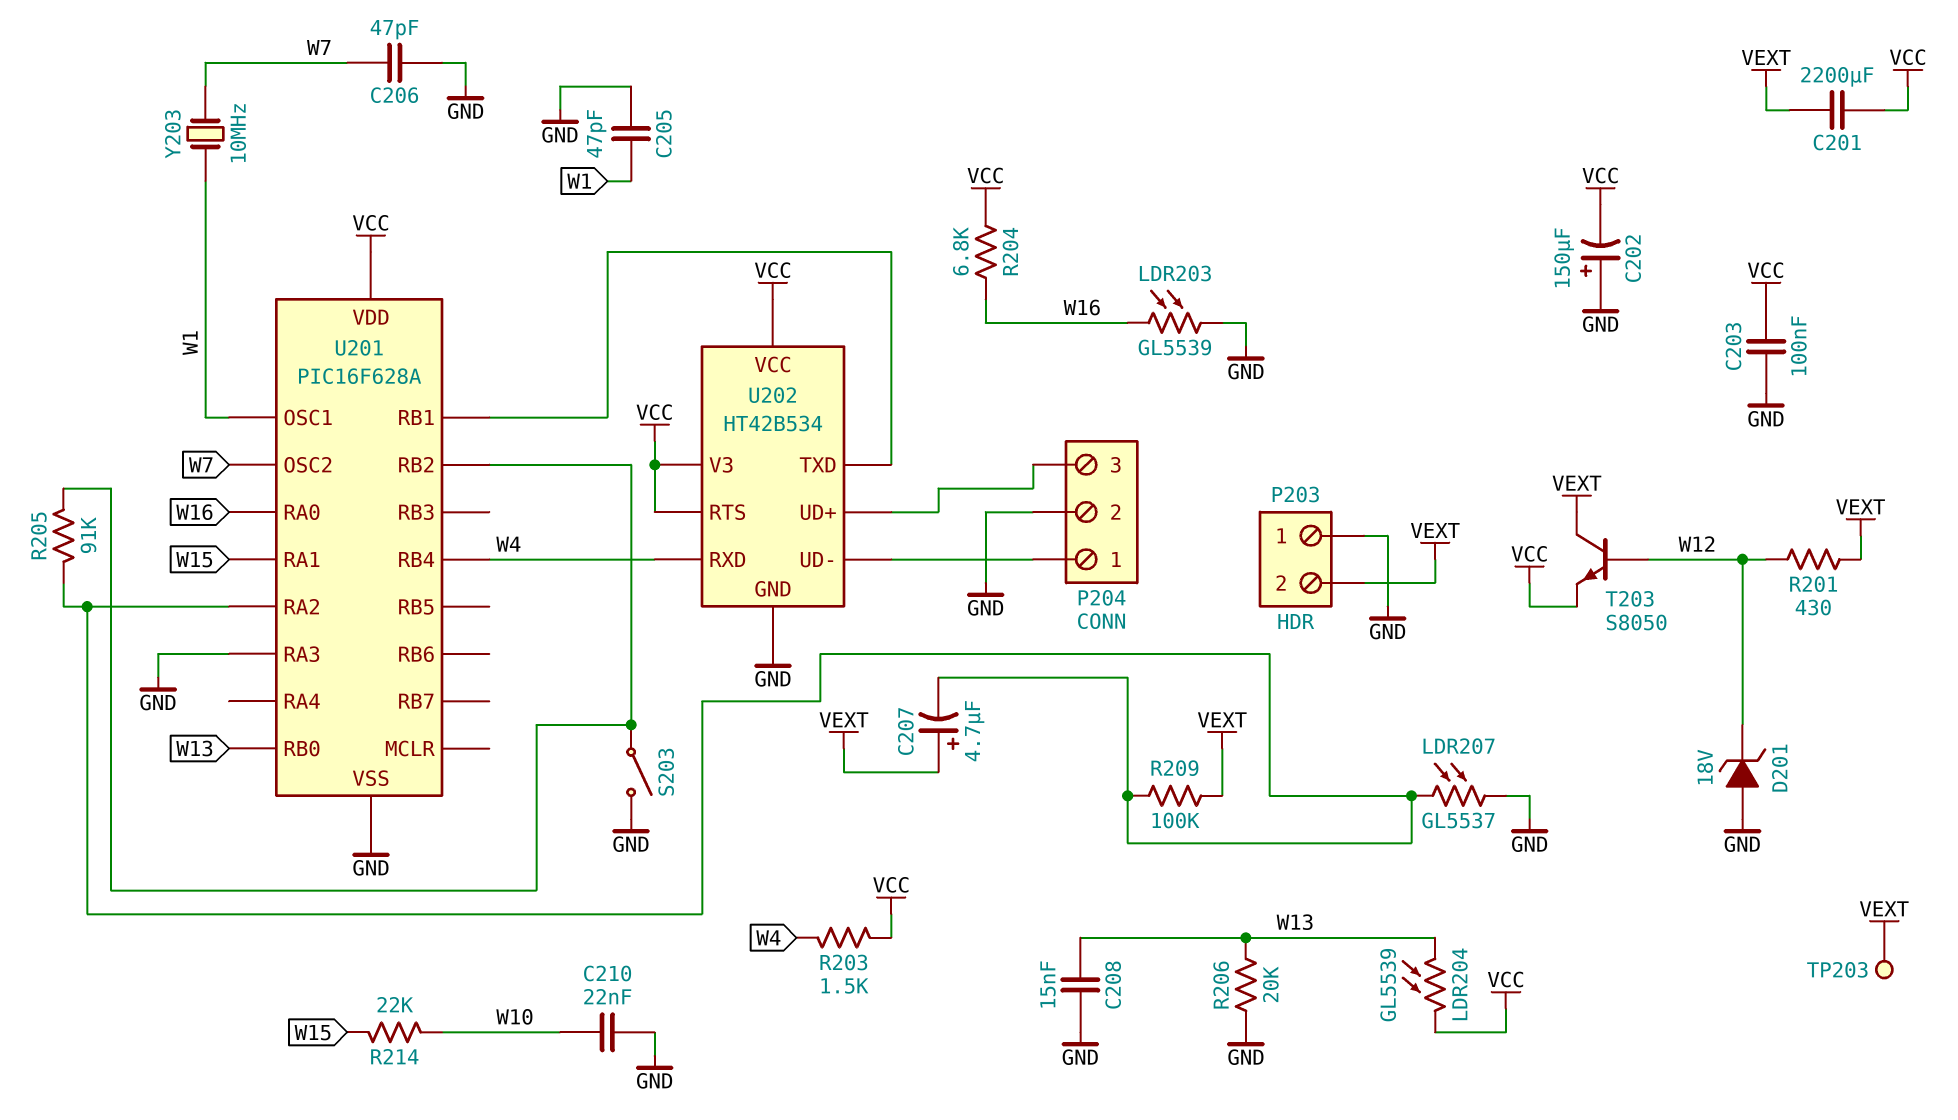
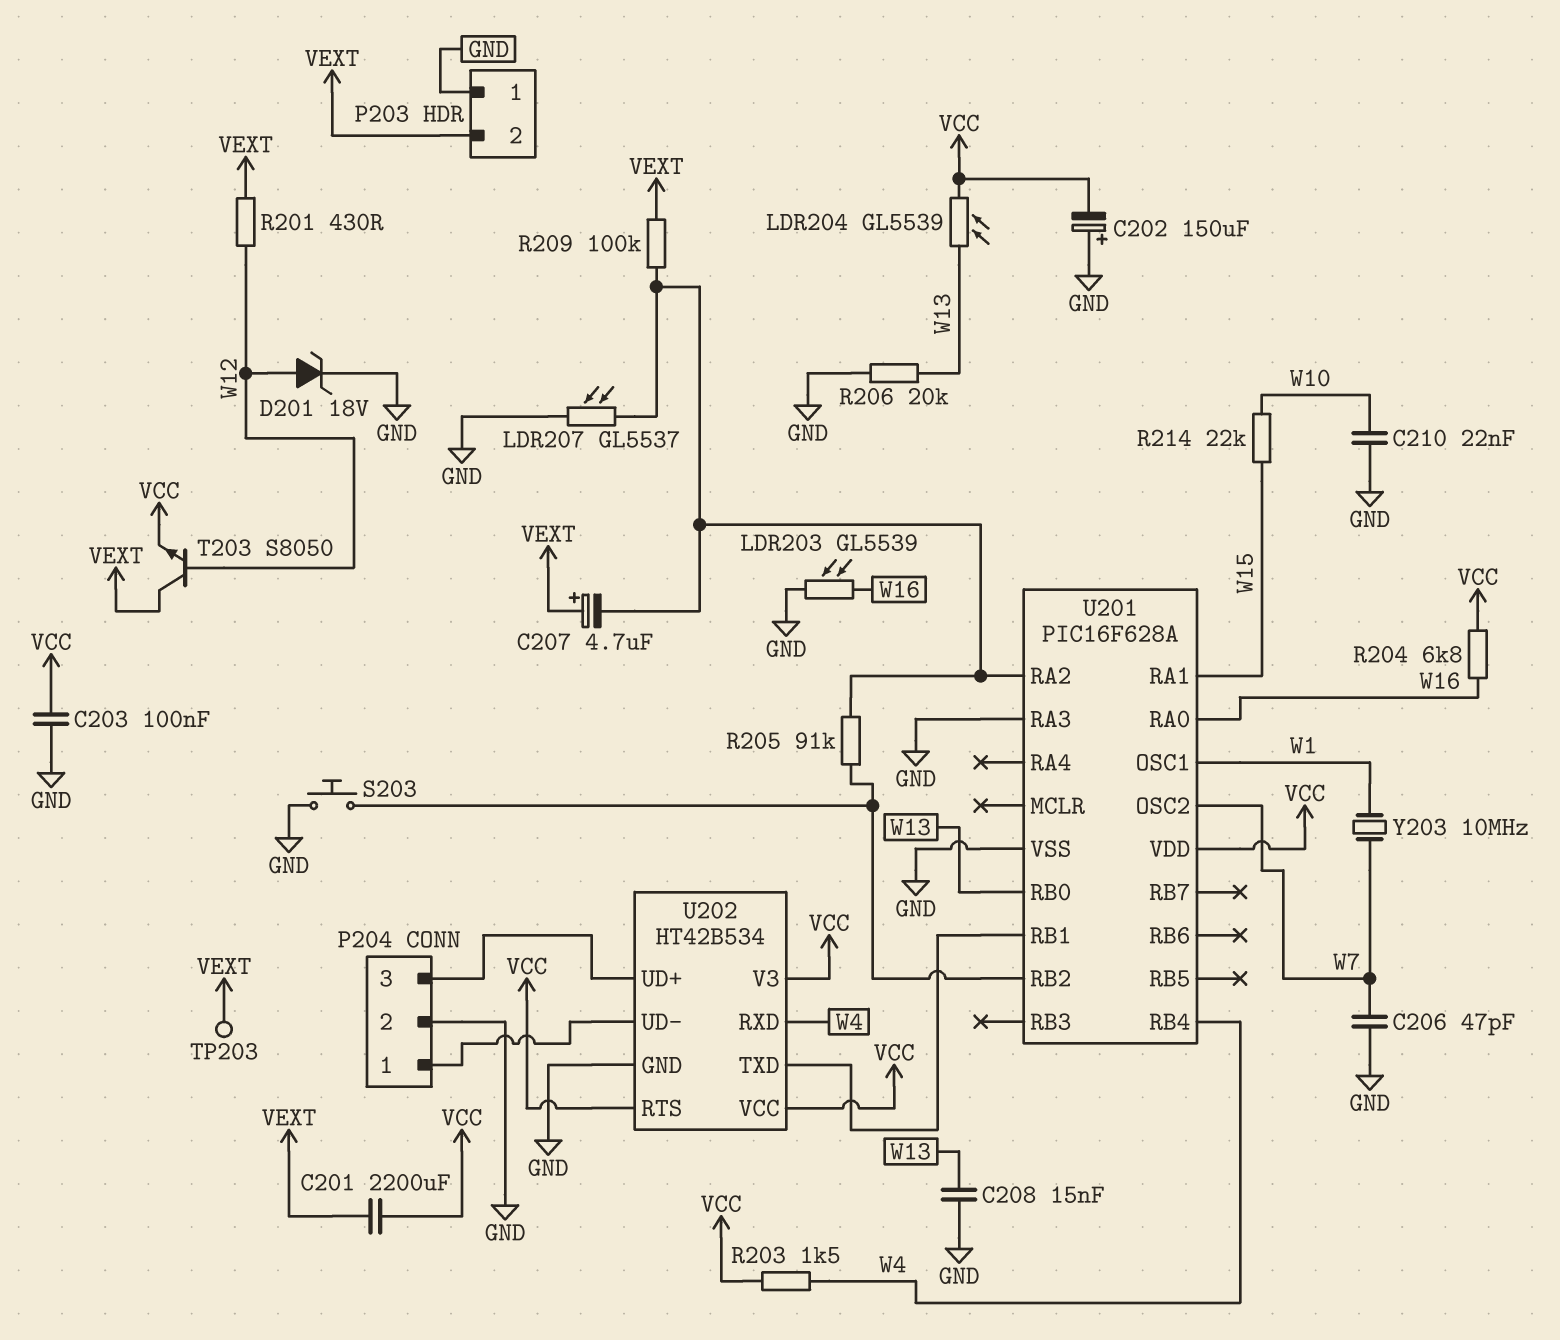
C205: 47pF (GND, W1) -> none
D201: zener 18V (A GND, K W12) -> zener 18V (A W12, K GND)
S203: switch (GND, U201/RB2) -> button (GND, U201/RB2)

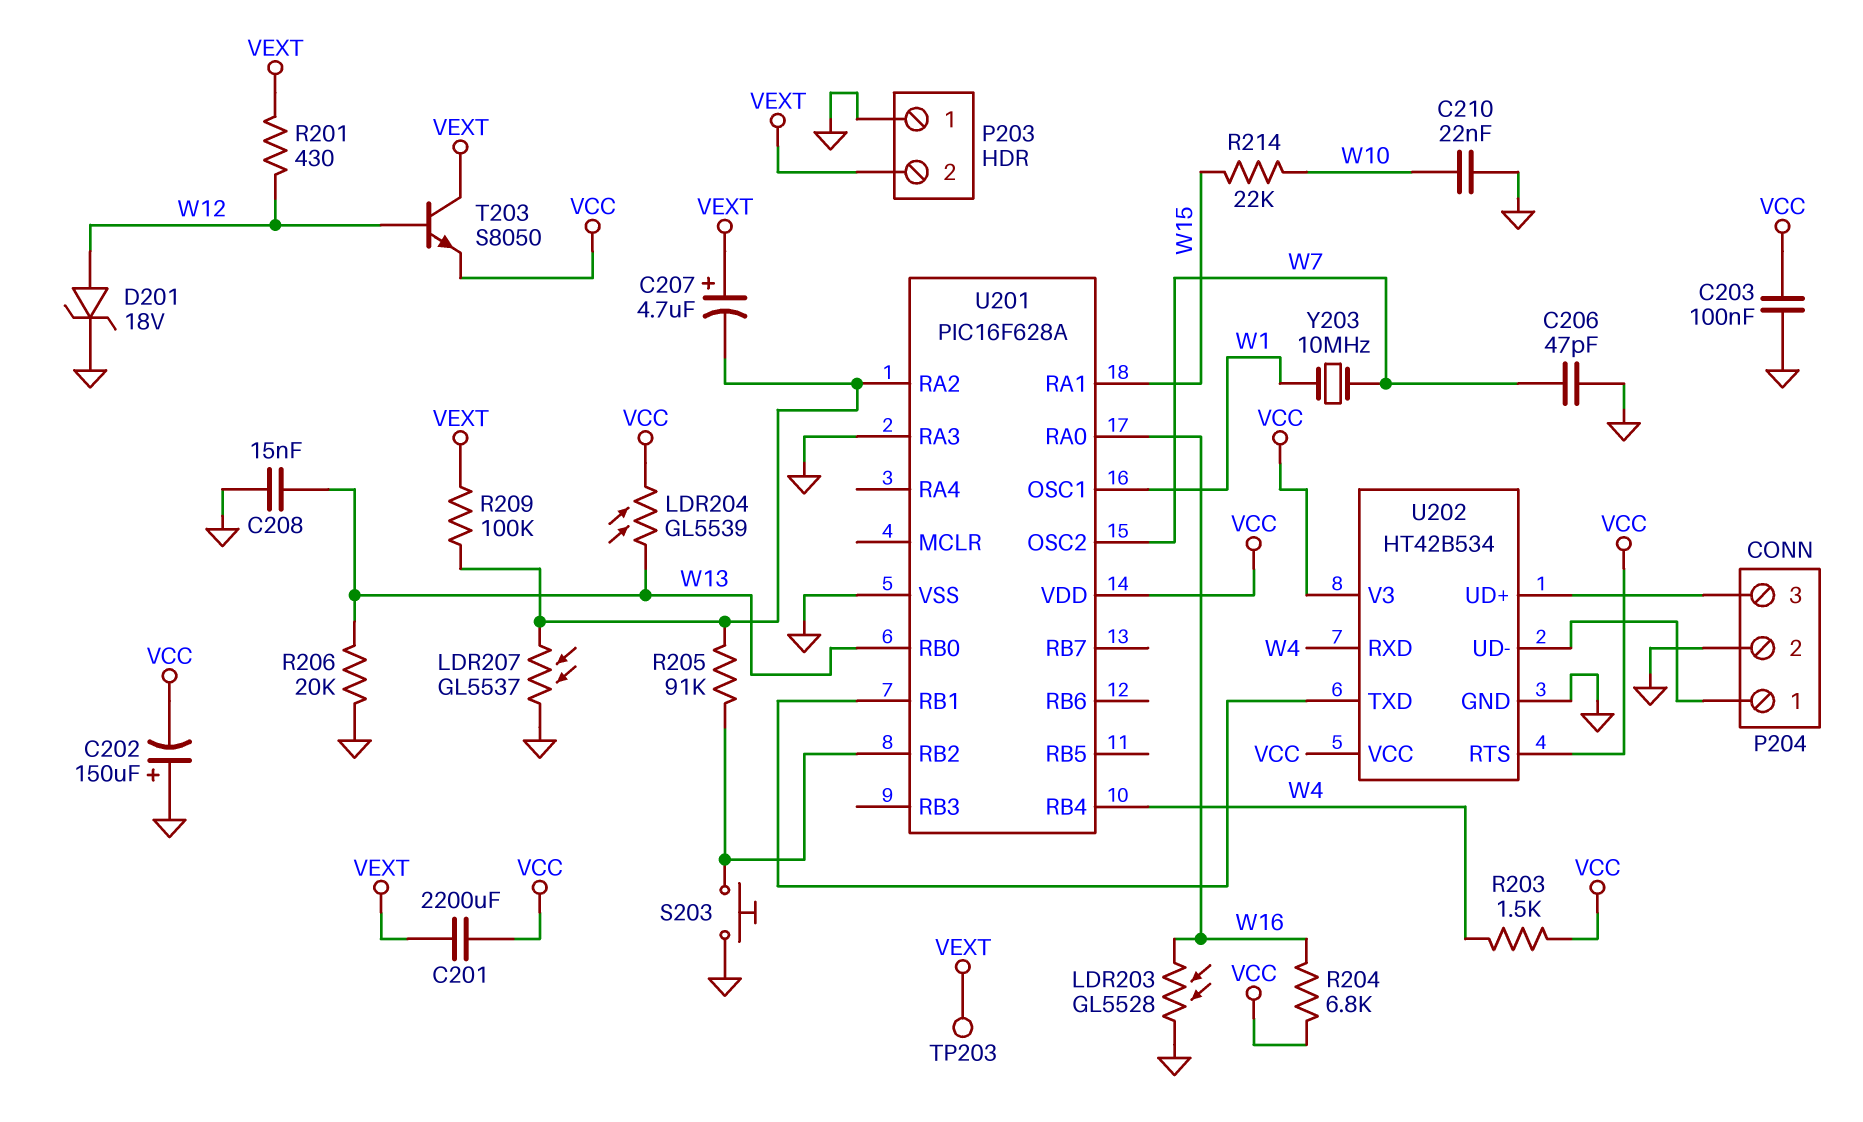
LDR203: GL5539 (GND, W16) -> GL5528 (GND, W16)

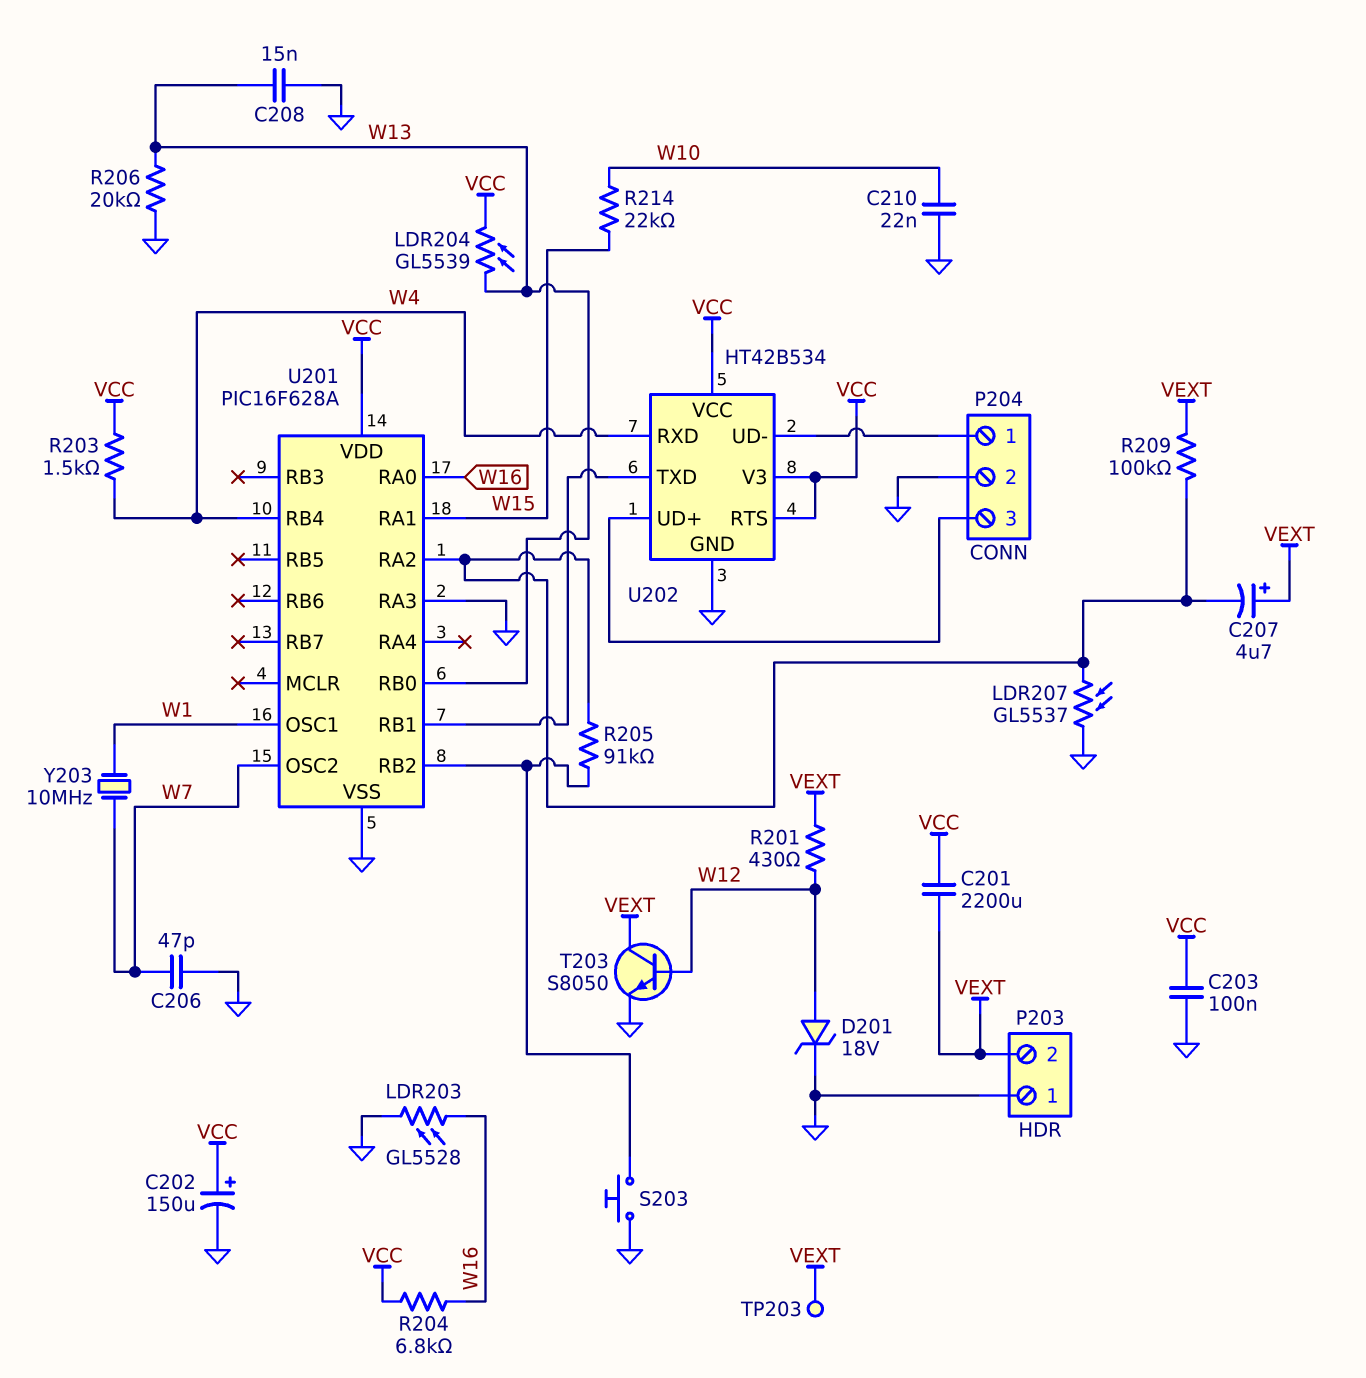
C202: 150uF (plus GND, minus VCC) -> 150uF (plus VCC, minus GND)
T203: NPN S8050 (B W12, C VEXT, E VCC) -> NPN S8050 (B W12, C VEXT, E GND)

